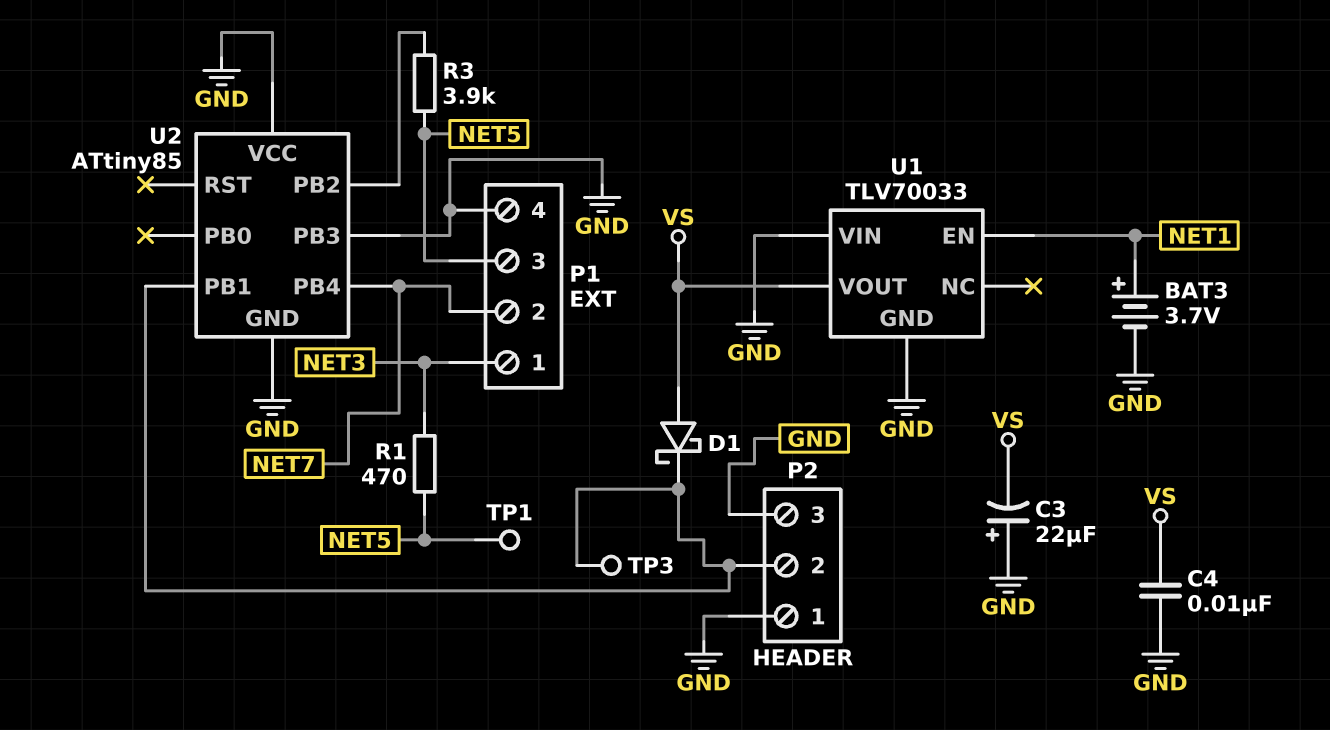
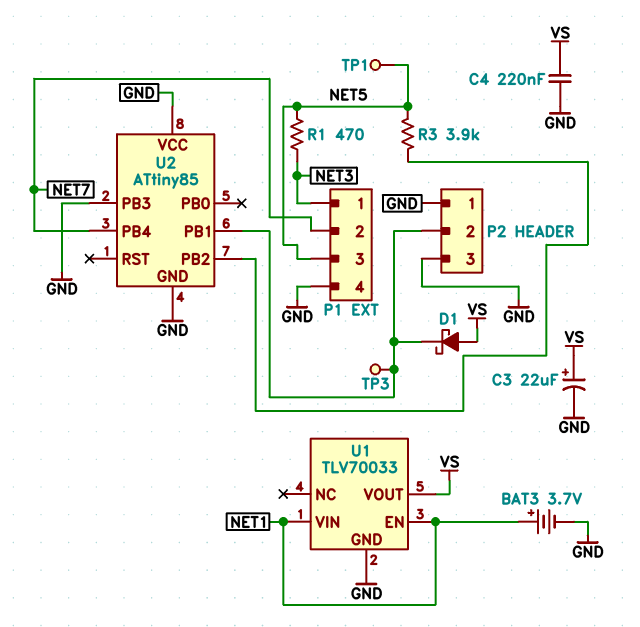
C3: 22uF (plus GND, minus VS) -> 22uF (plus VS, minus GND)
C4: 10nF (GND, VS) -> 220nF (GND, VS)
U1 pin VIN: GND -> NET1

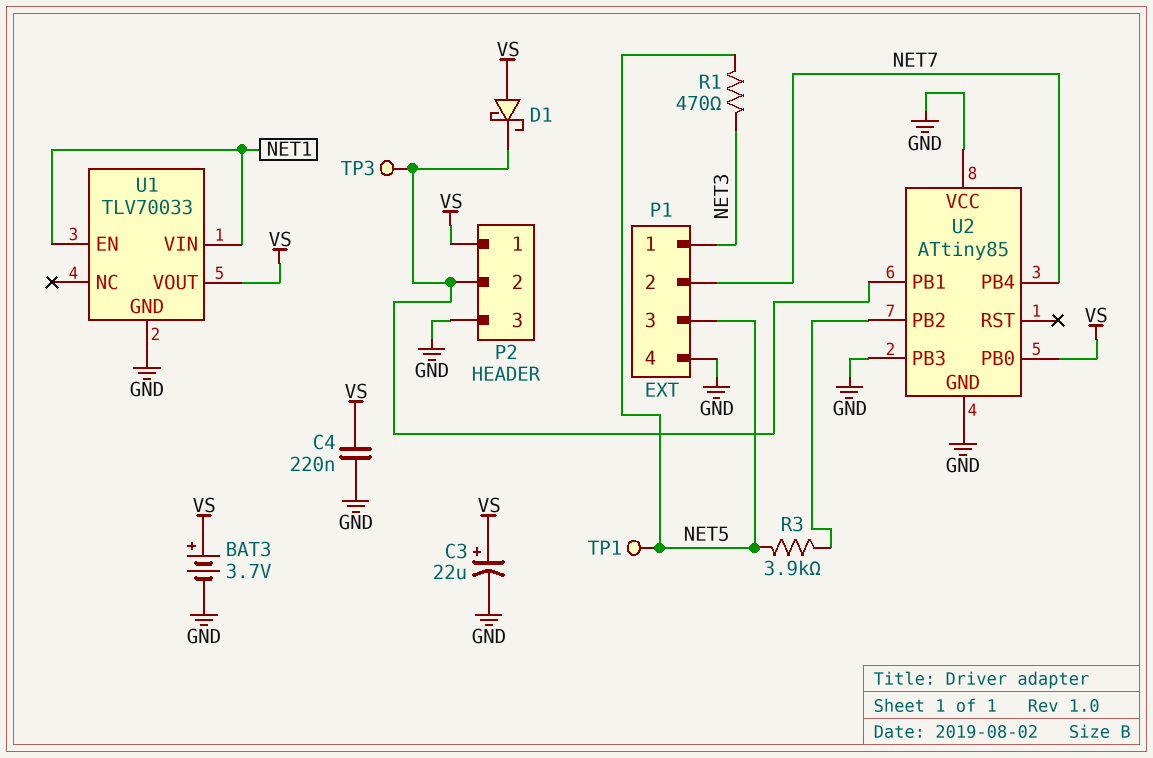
BAT3: 3.7V (plus NET1, minus GND) -> 3.7V (plus VS, minus GND)
P2 pin 1: GND -> VS
U2 pin PB0: none -> VS

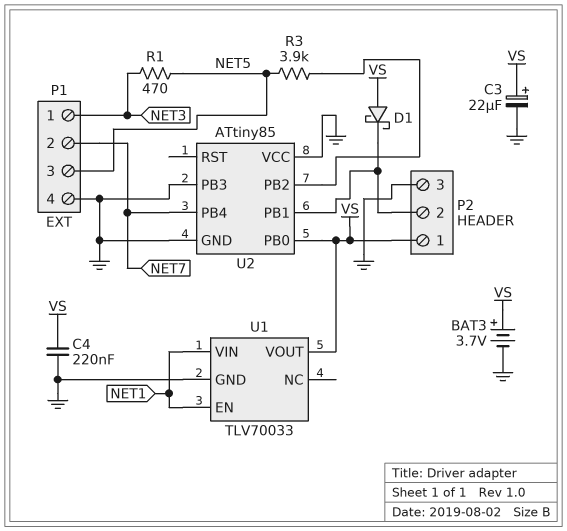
TP1: test point (NET5) -> none
TP3: test point (P2/2) -> none

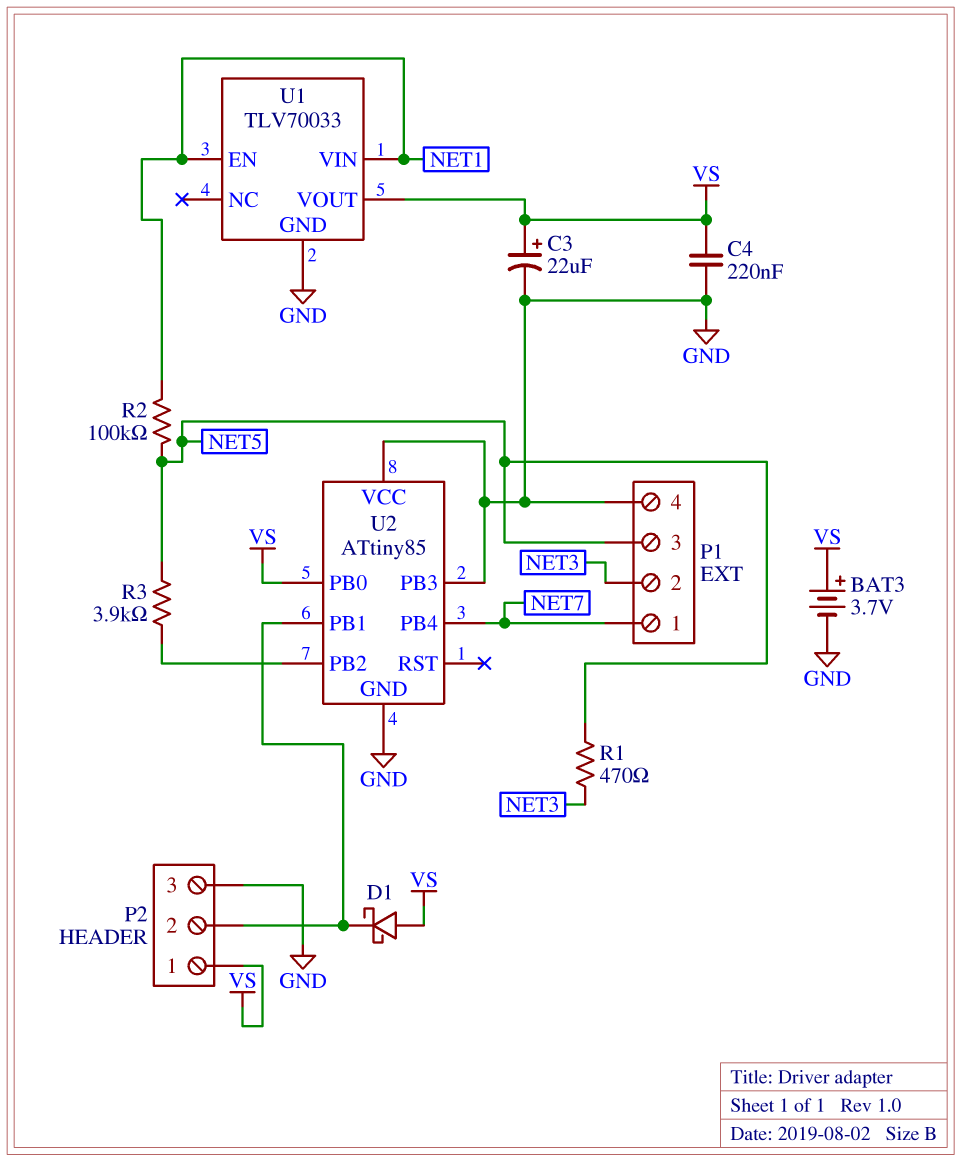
P1 pin 1: NET3 -> NET7
P1 pin 2: NET7 -> NET3
R2: none -> 100k (NET1, NET5)

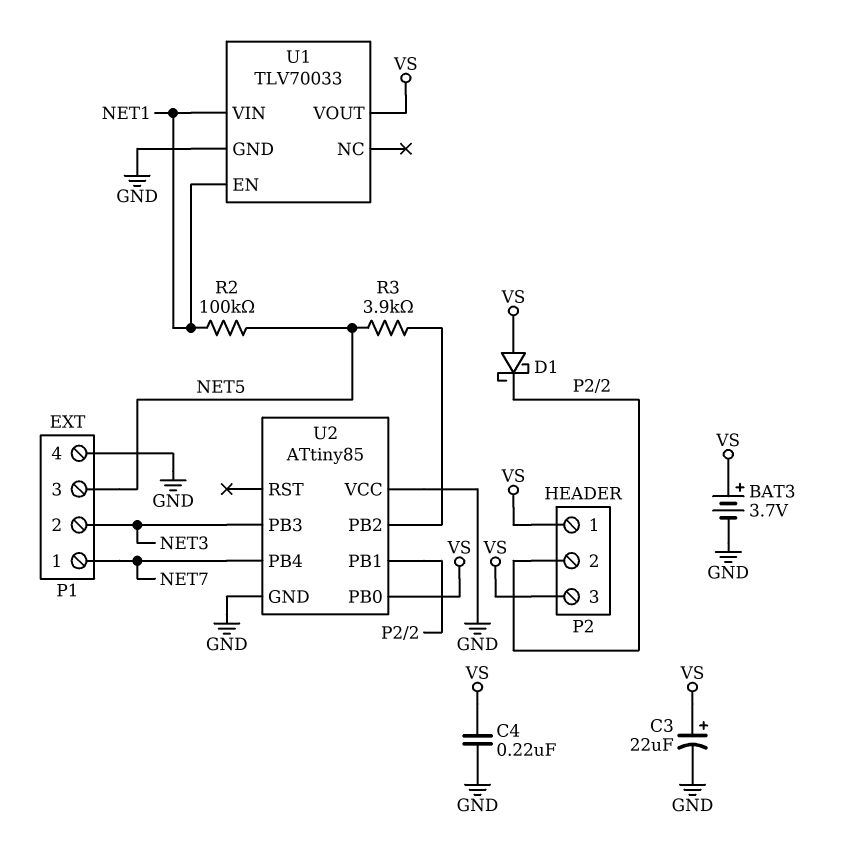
P2 pin 3: GND -> VS
R1: 470 (NET3, NET5) -> none
U2 pin PB3: GND -> NET3

